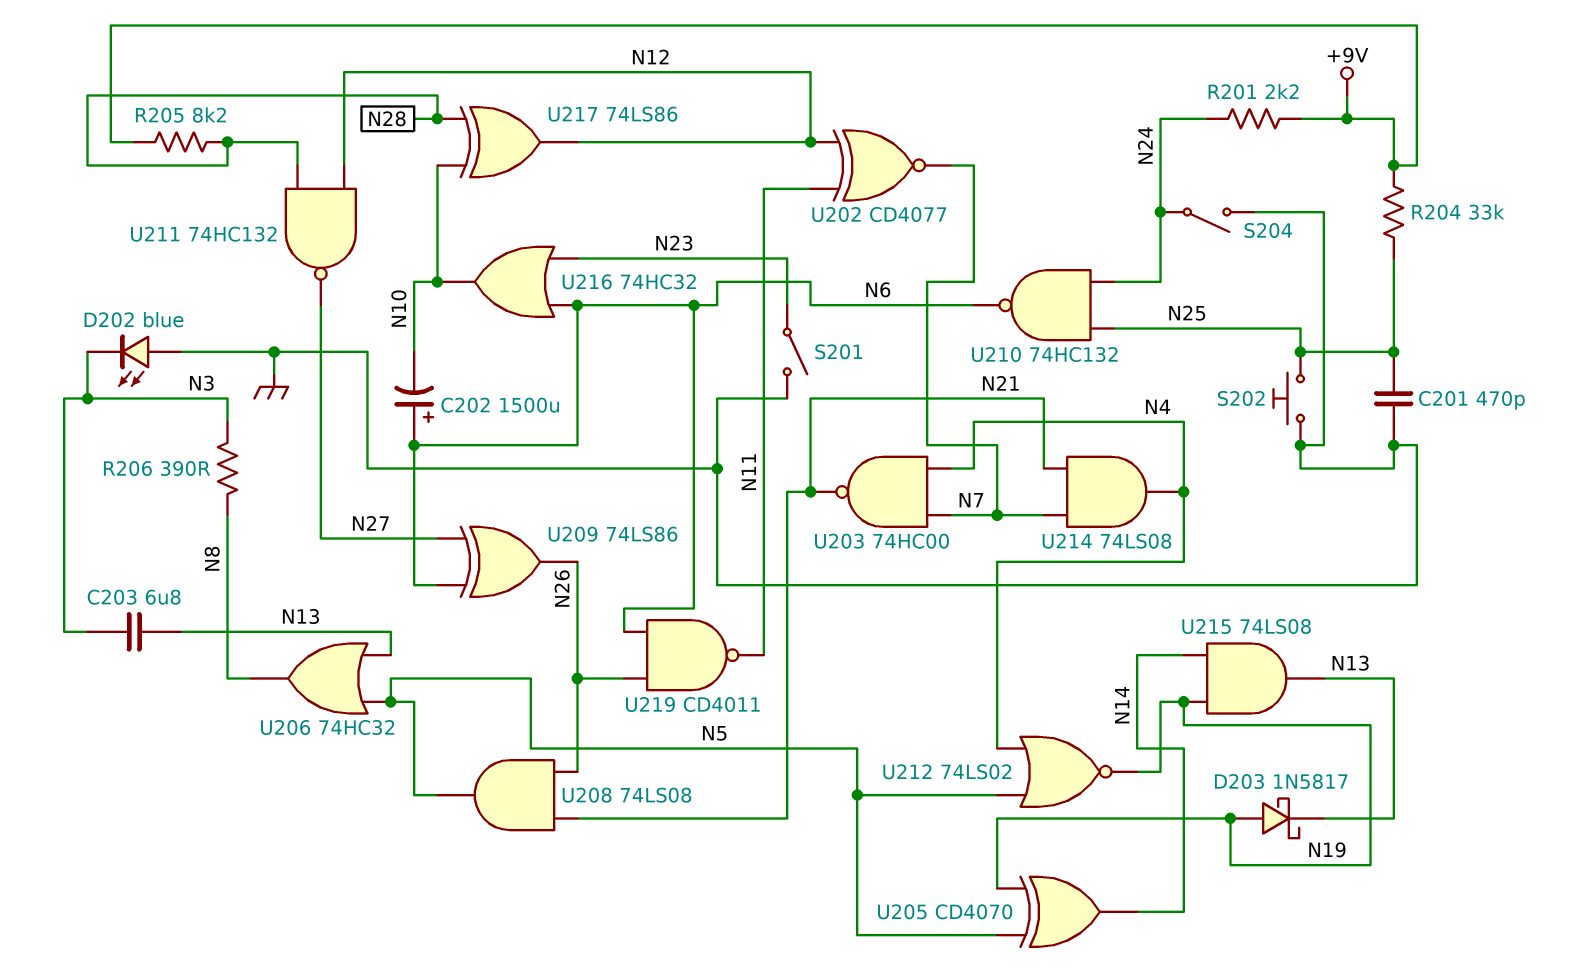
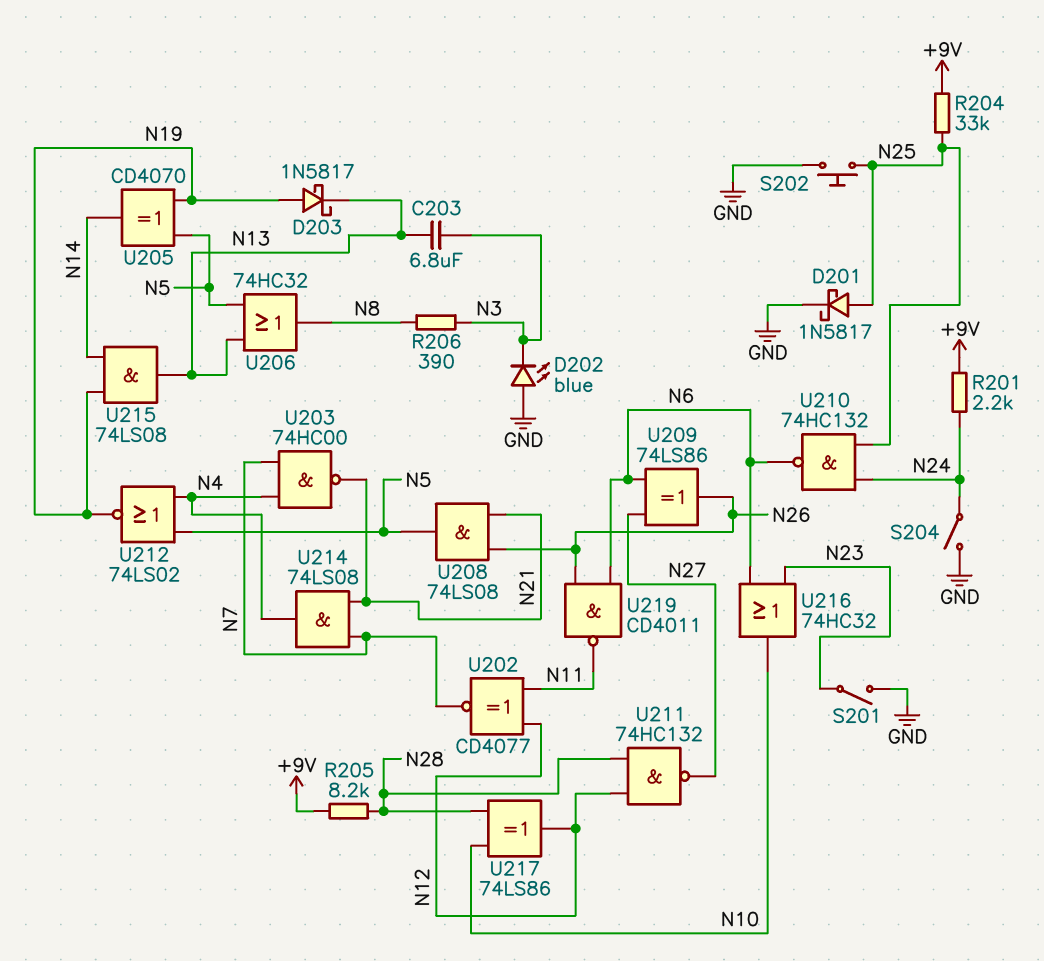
C201: 470pF (GND, N25) -> none
C202: 1500uF (plus N6, minus N10) -> none
D201: none -> schottky 1N5817 (A N25, K GND)

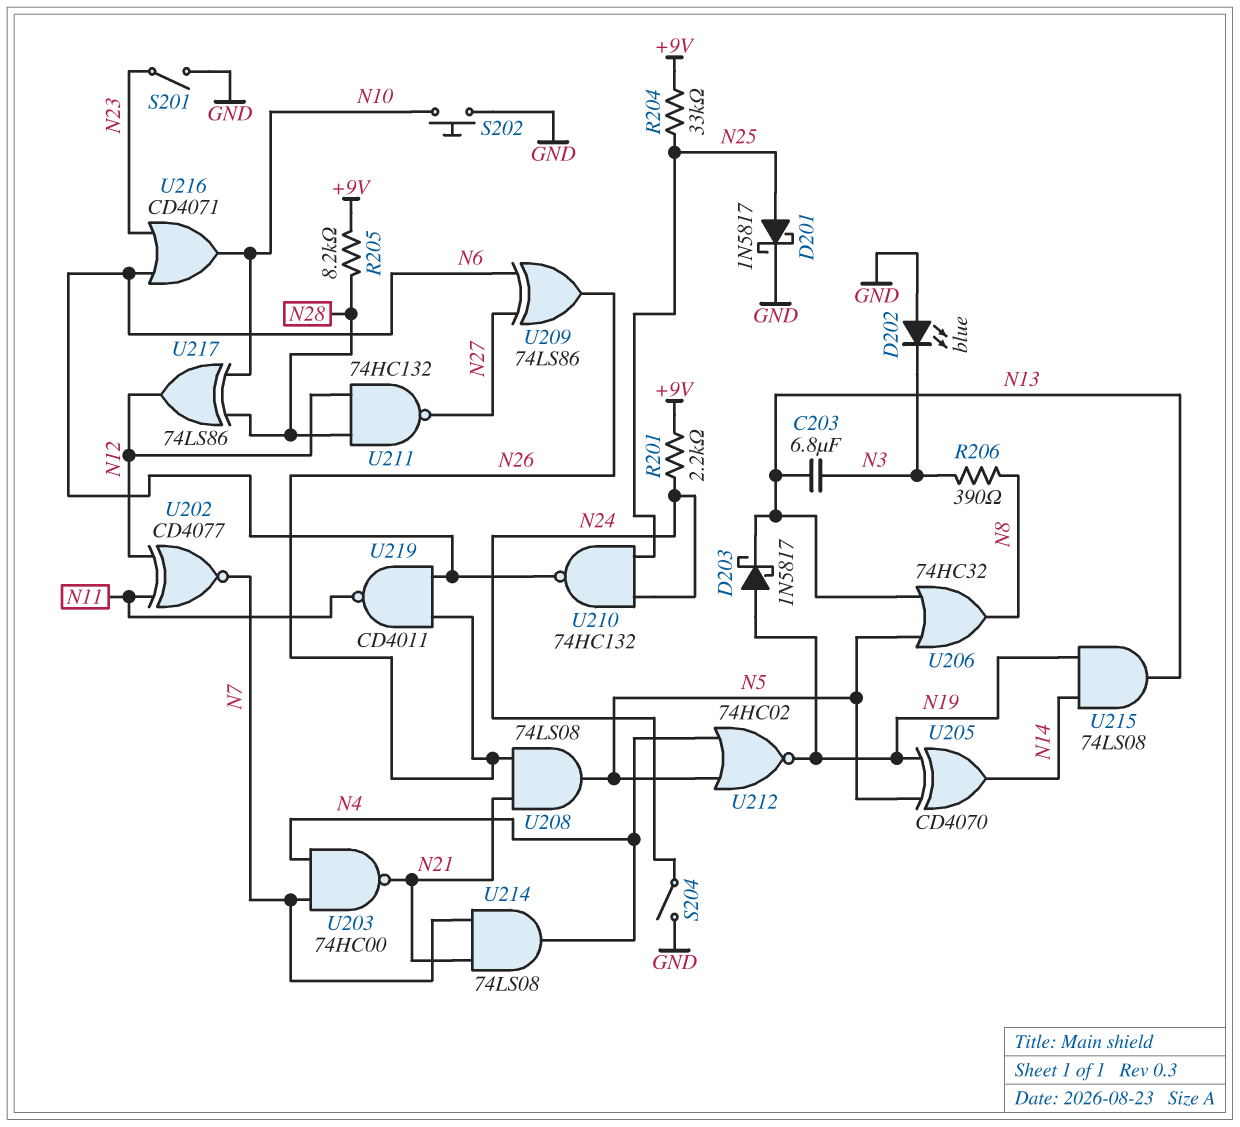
S202: button (GND, N25) -> button (GND, N10)
U212: NOR 74LS02 (in N4, in N5, out N19) -> NOR 74HC02 (in N4, in N5, out N19)
U216: OR 74HC32 (in N6, in N23, out N10) -> OR CD4071 (in N6, in N23, out N10)

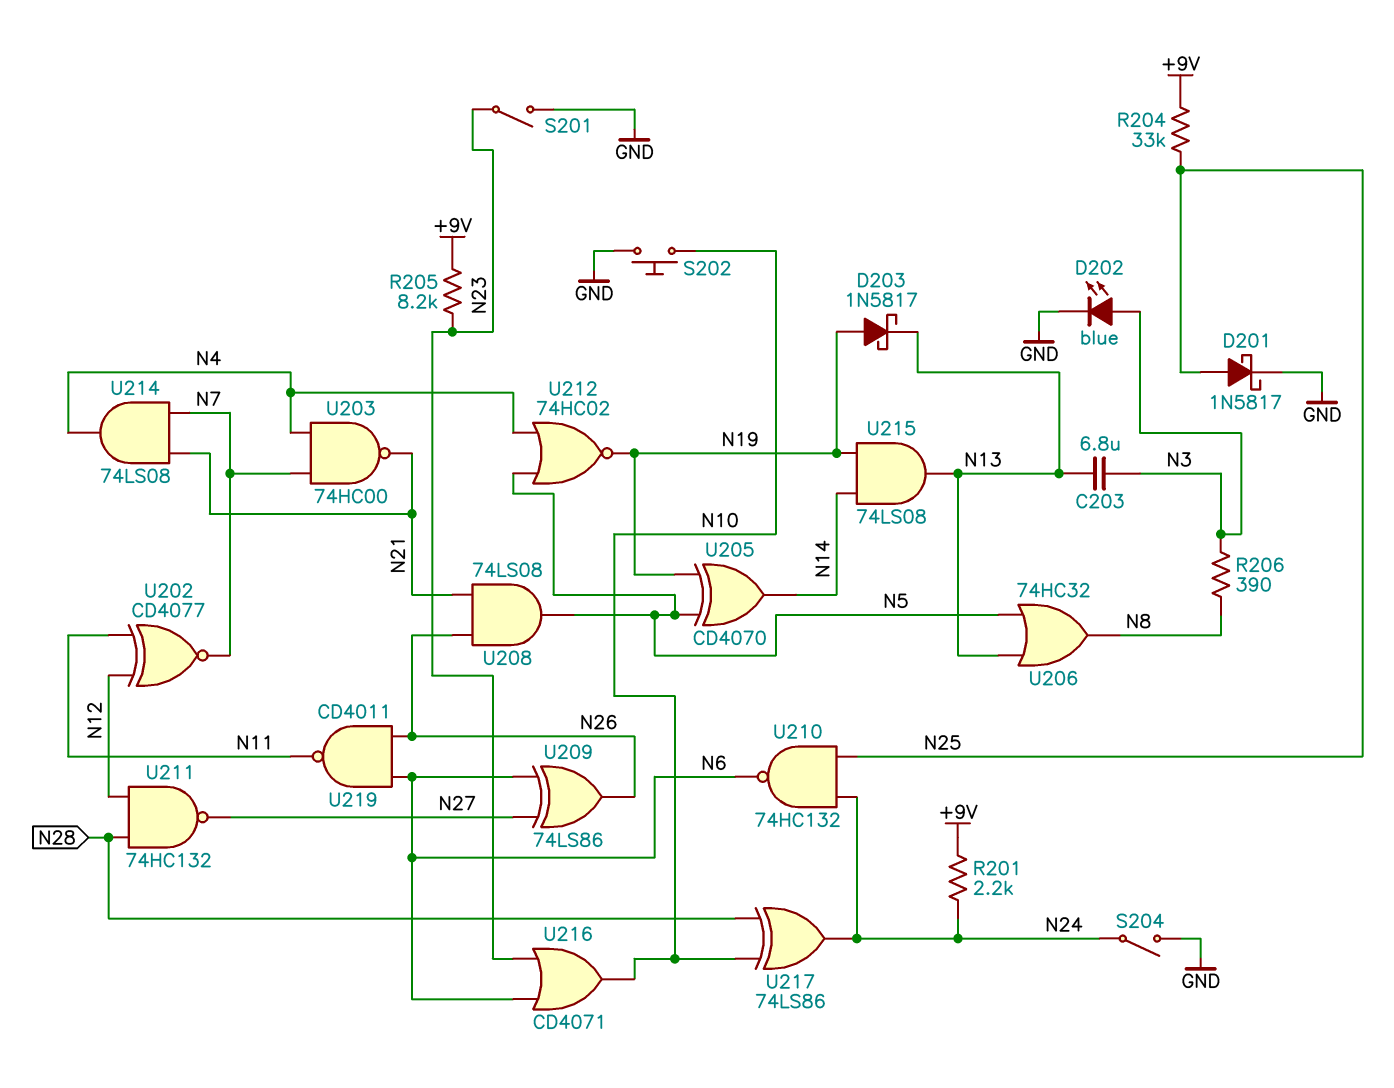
D202: LED blue (A GND, K N3) -> LED blue (A N3, K GND)
R205: 8.2k (+9V, N28) -> 8.2k (+9V, N23)
U217: XOR 74LS86 (in N10, in N28, out N12) -> XOR 74LS86 (in N10, in N28, out N24)

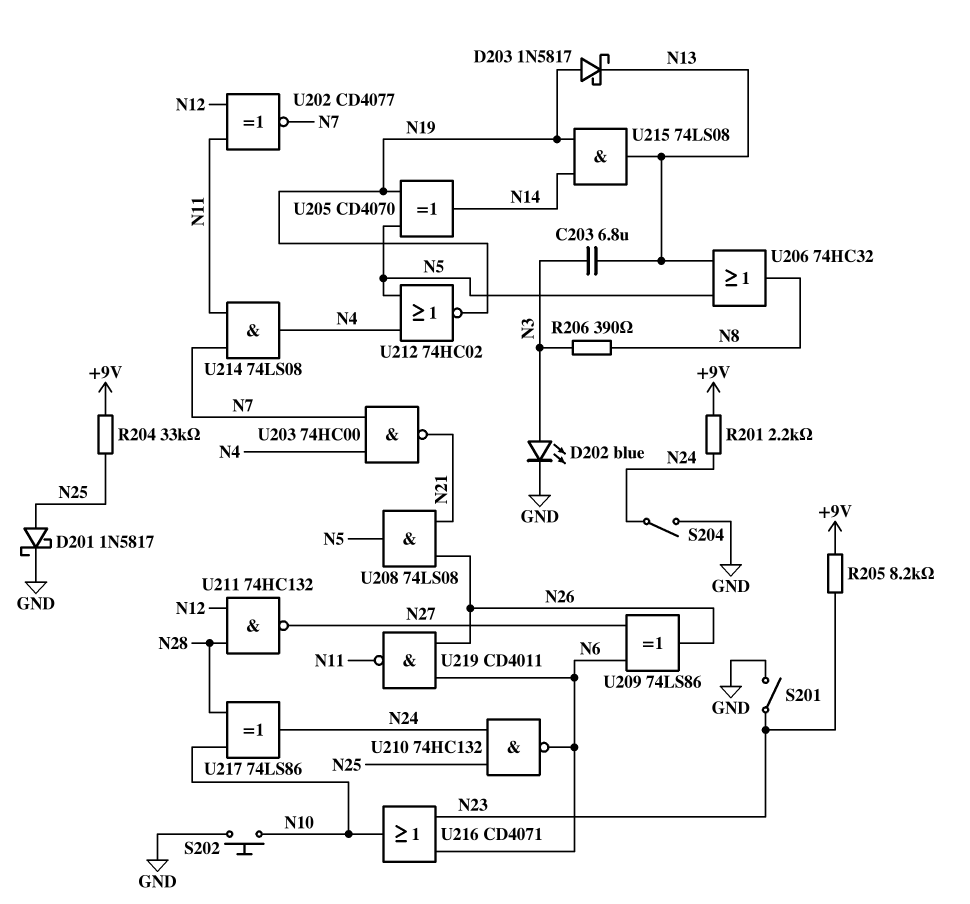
U214: AND 74LS08 (in N7, in N21, out N4) -> AND 74LS08 (in N7, in N11, out N4)

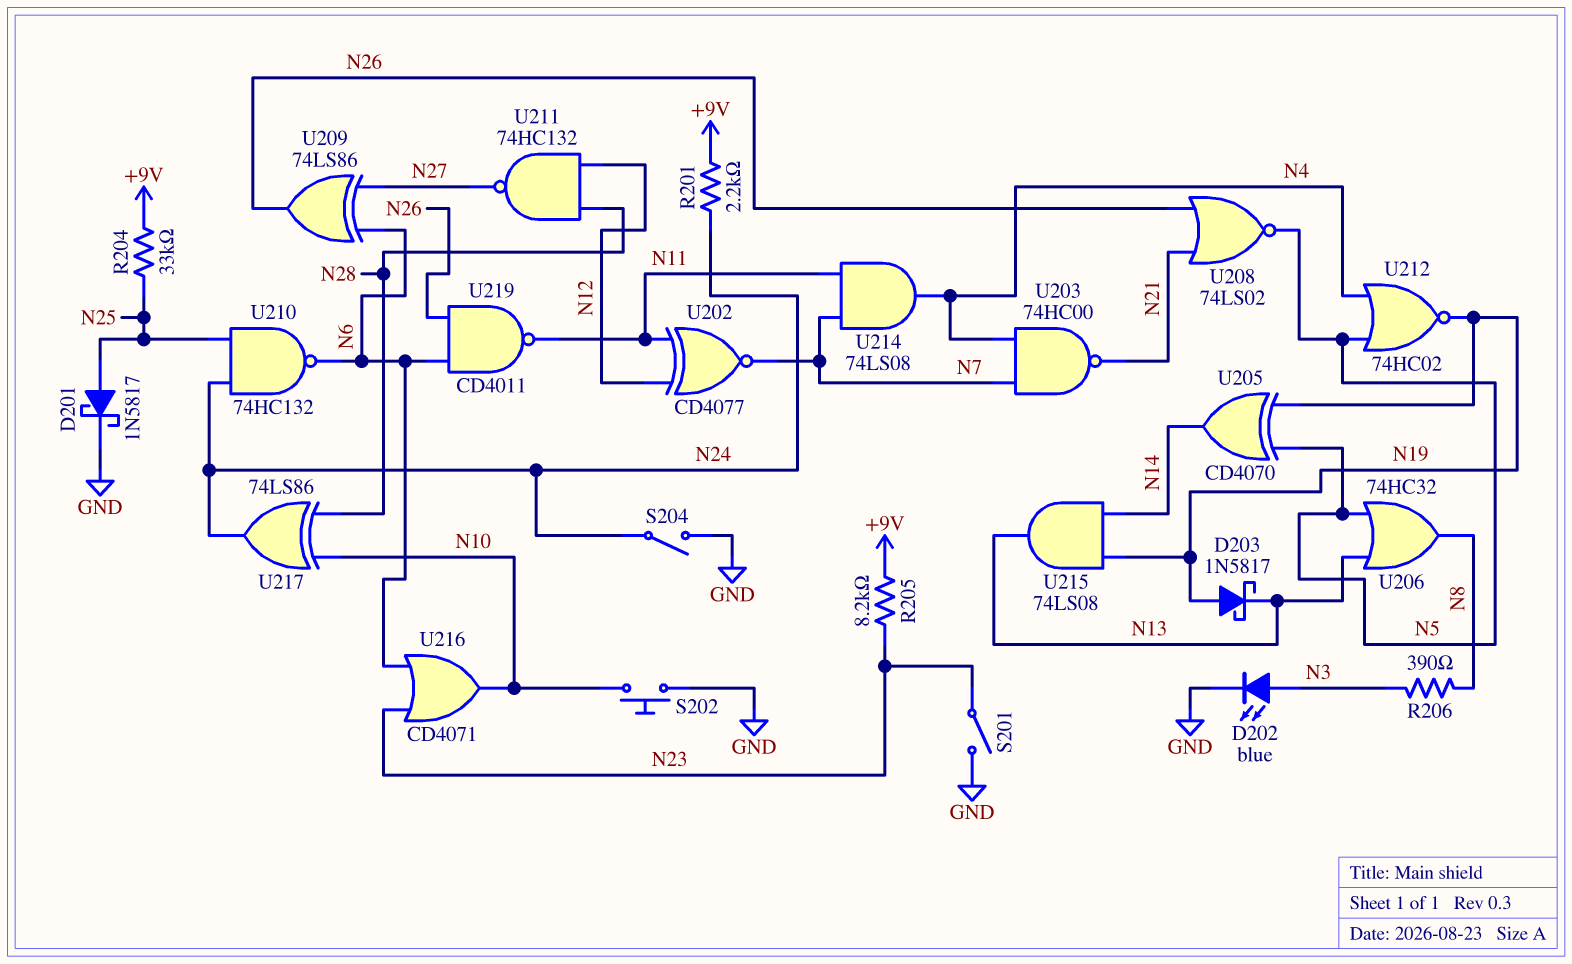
C203: 6.8uF (N3, N13) -> none
U208: AND 74LS08 (in N21, in N26, out N5) -> NOR 74LS02 (in N21, in N26, out N5)

